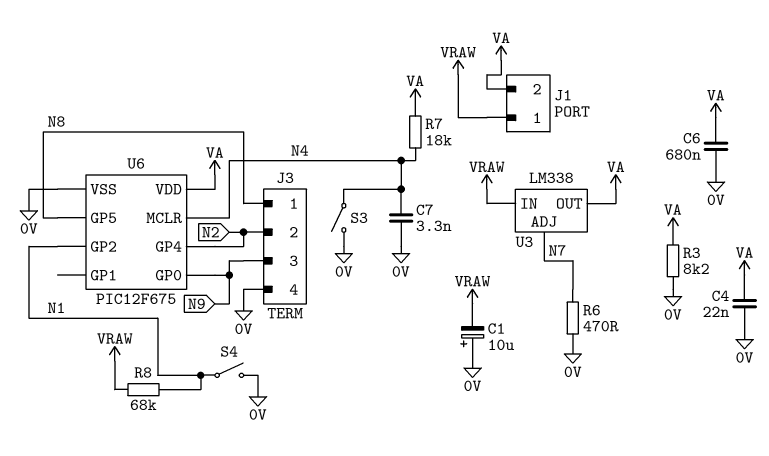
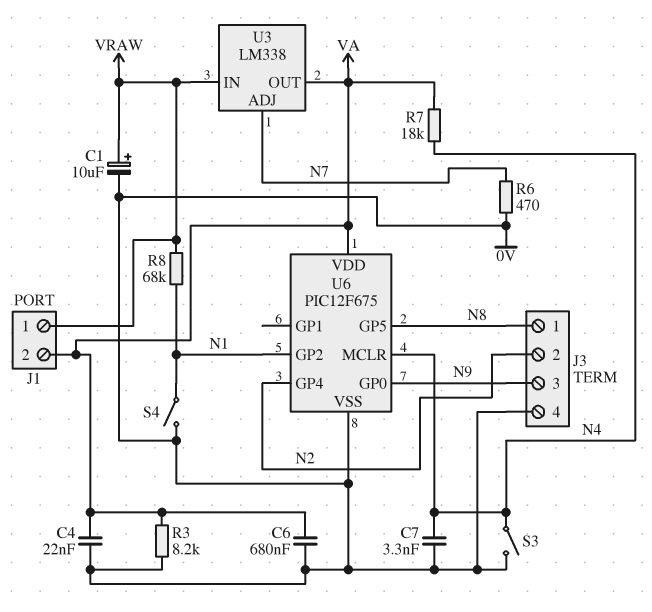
C1: 10uF (plus 0V, minus VRAW) -> 10uF (plus VRAW, minus 0V)

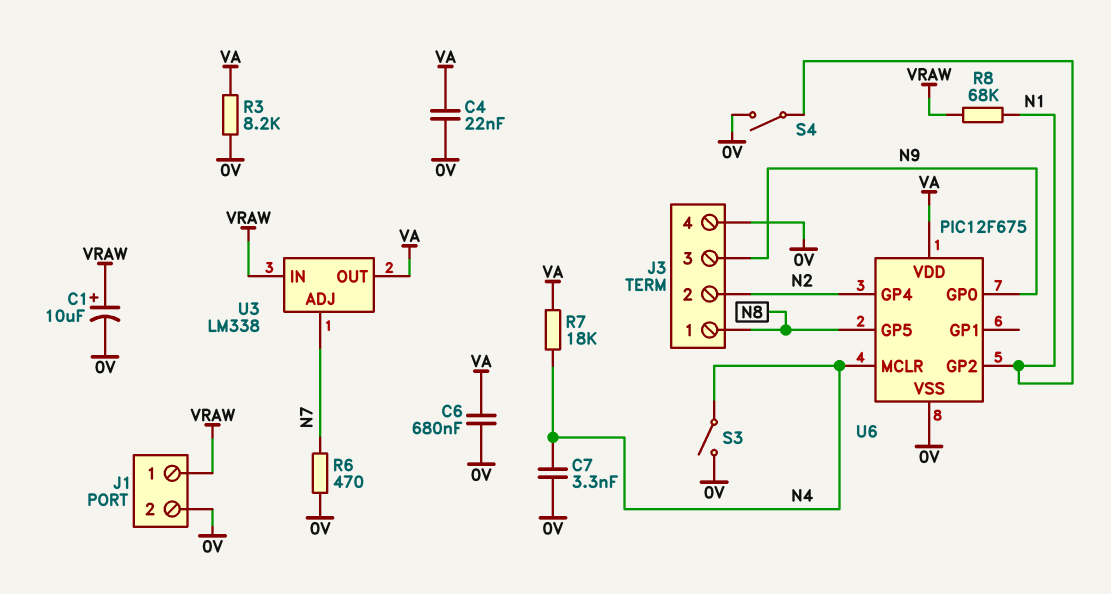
J1 pin 2: VA -> 0V

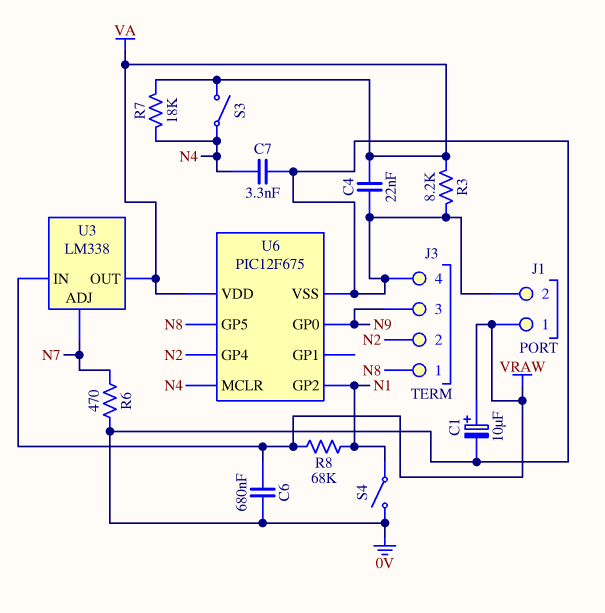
C6: 680nF (0V, VA) -> 680nF (0V, VRAW)
S3: switch (0V, N4) -> switch (N4, VA)

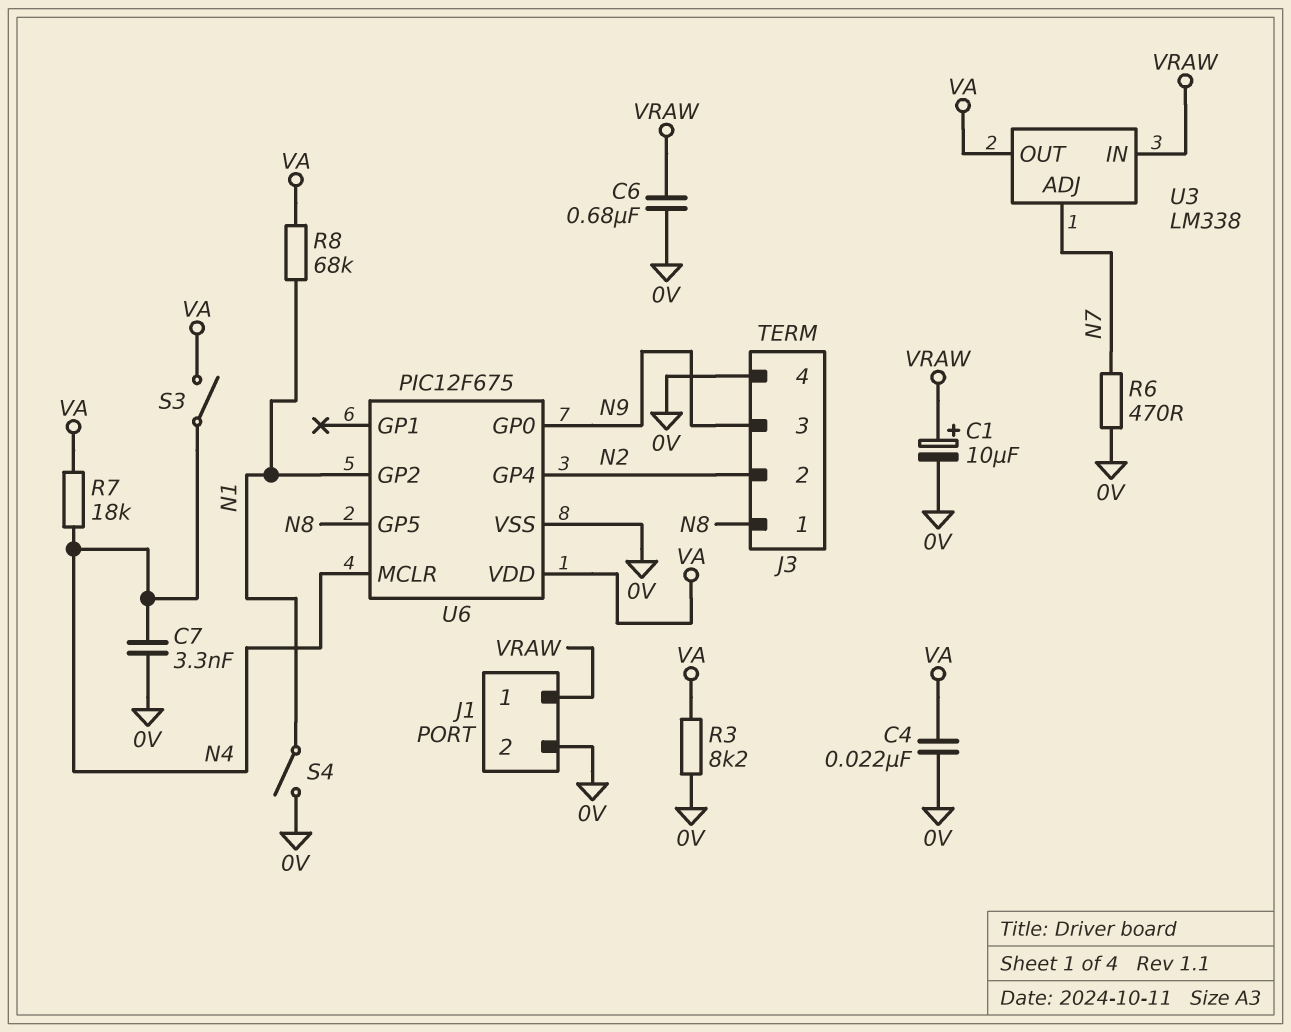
R8: 68k (N1, VRAW) -> 68k (N1, VA)

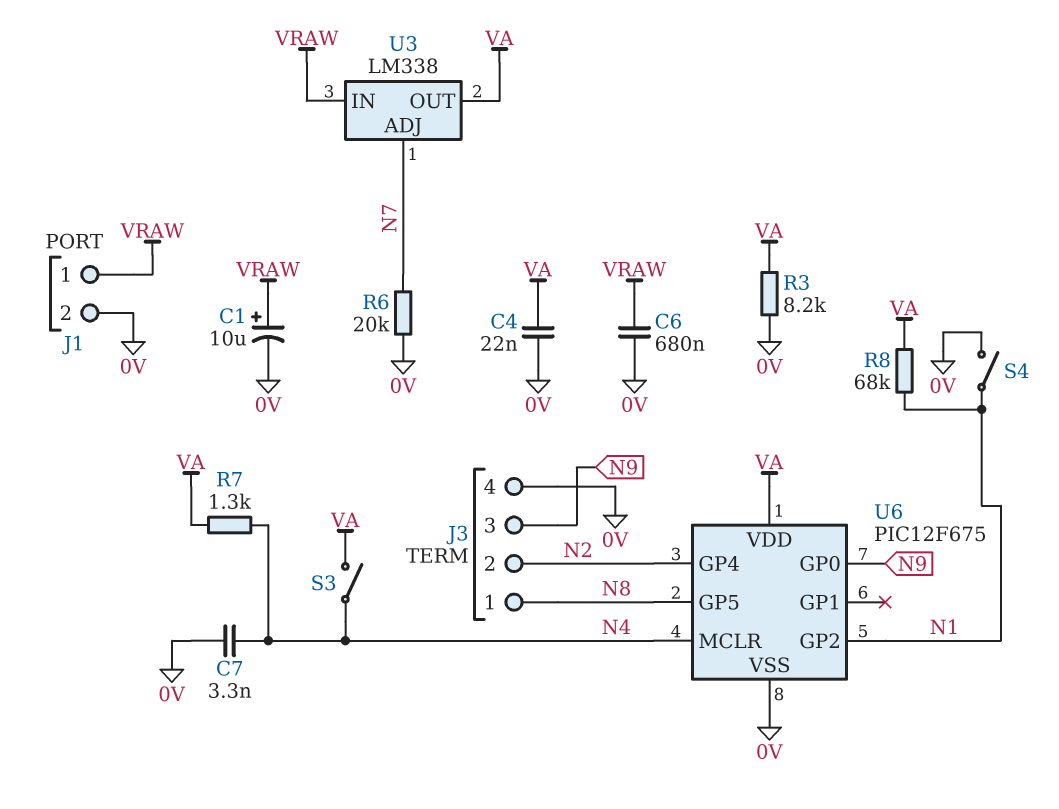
R6: 470 (0V, N7) -> 20k (0V, N7)
R7: 18k (N4, VA) -> 1.3k (N4, VA)

